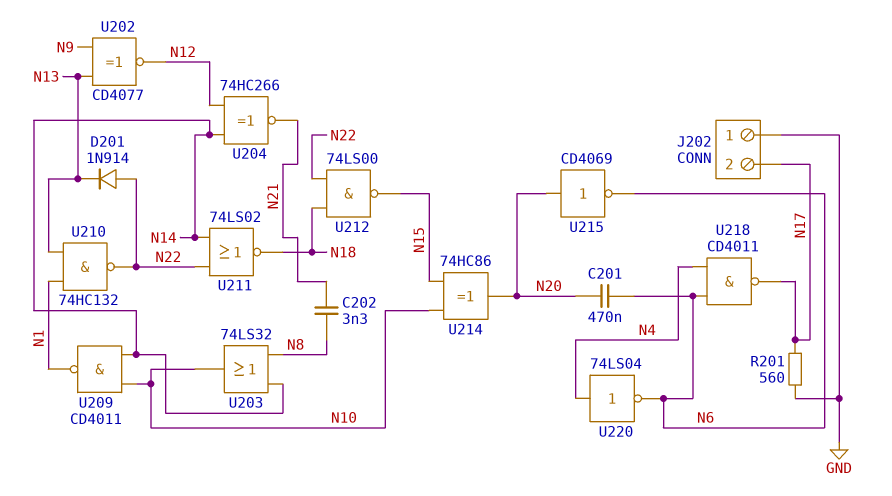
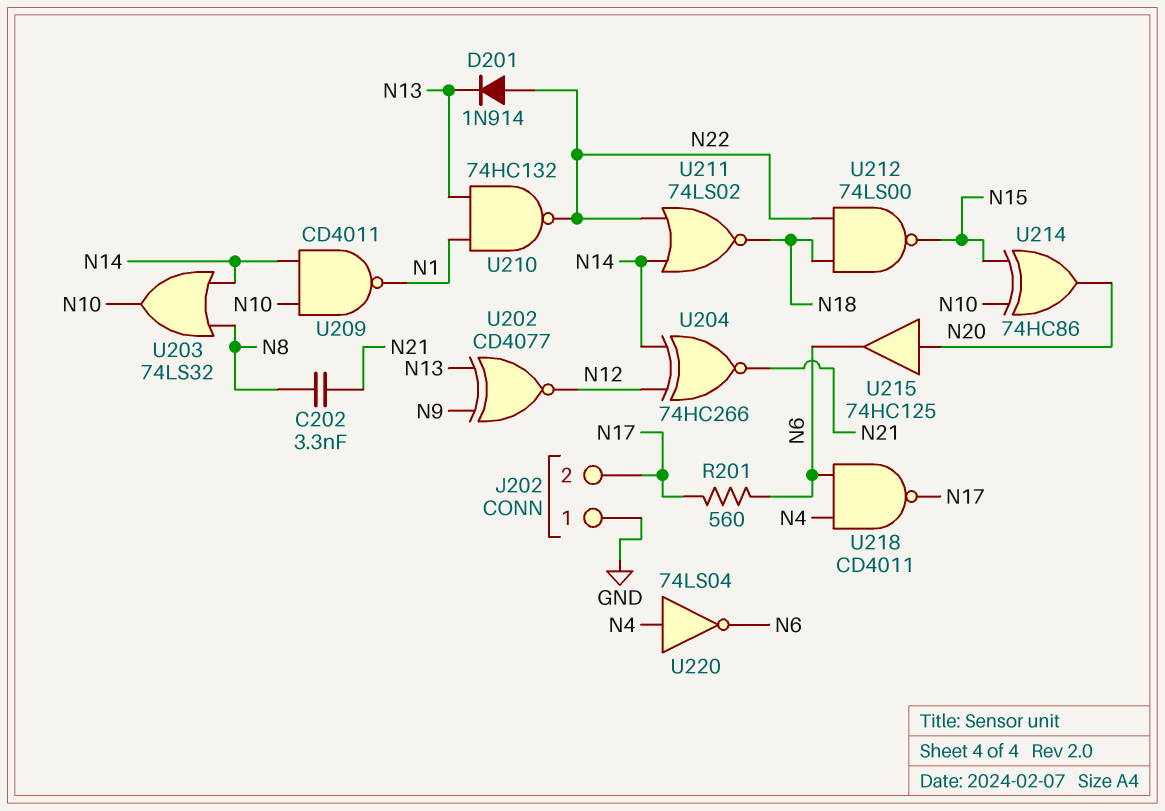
C201: 470nF (N6, N20) -> none
R201: 560 (GND, N17) -> 560 (N6, N17)
U215: NOT CD4069 (in N20, out N6) -> buffer 74HC125 (in N20, out N6)

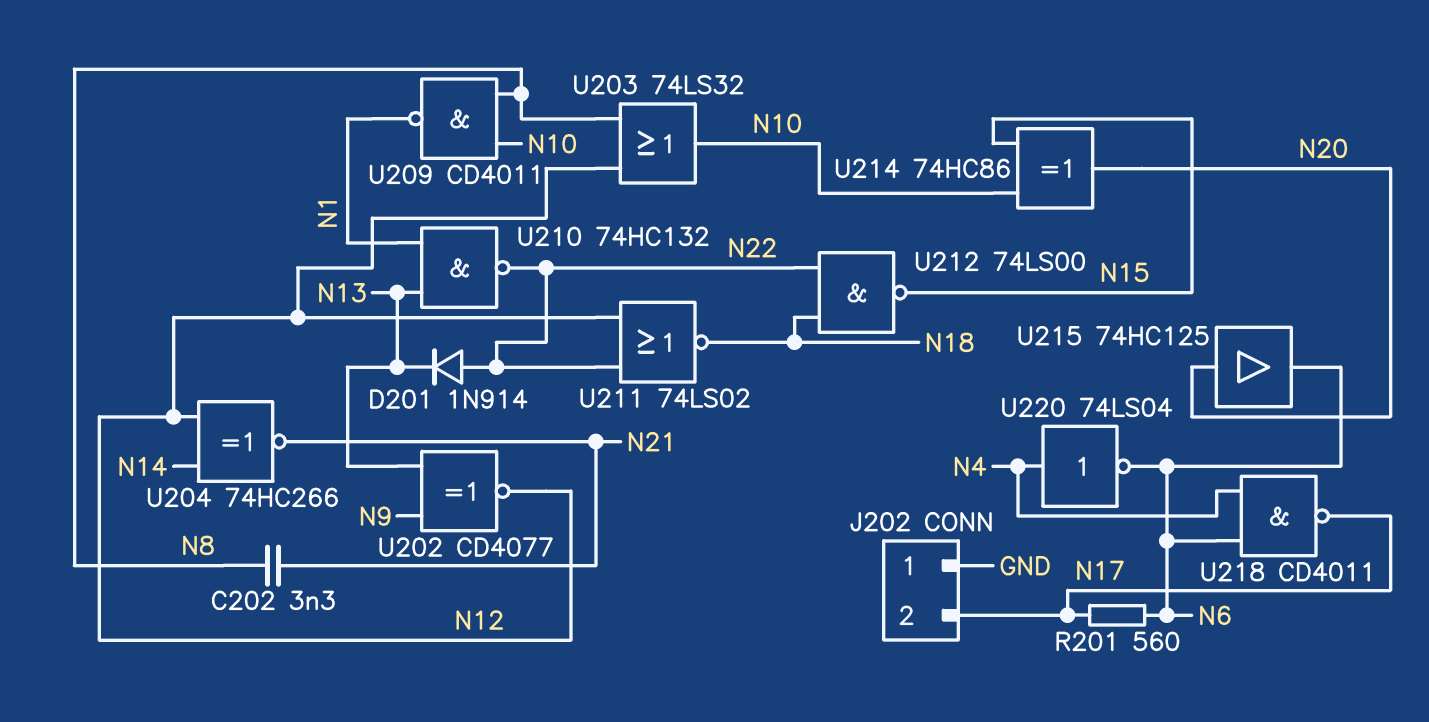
U203: OR 74LS32 (in N8, in N14, out N10) -> OR 74LS32 (in N8, in N12, out N10)
U209: NAND CD4011 (in N10, in N14, out N1) -> NAND CD4011 (in N8, in N10, out N1)
U211: NOR 74LS02 (in N14, in N22, out N18) -> NOR 74LS02 (in N12, in N22, out N18)

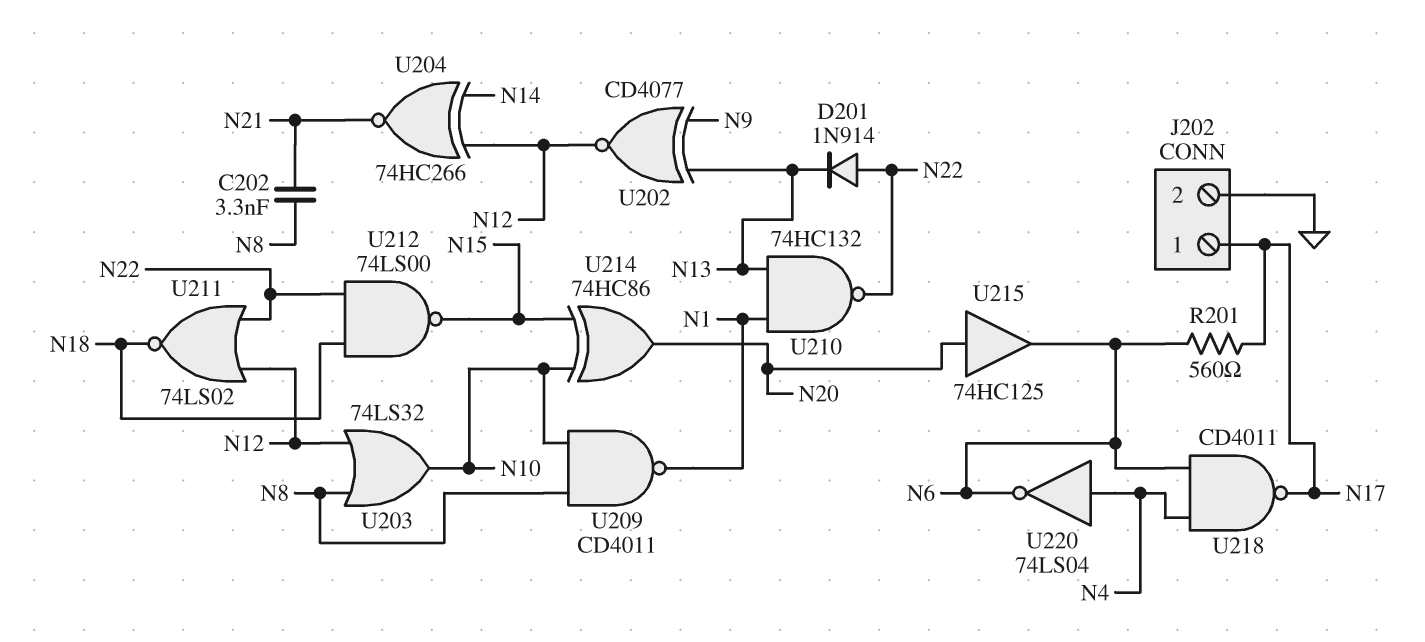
J202 pin 1: GND -> N17
J202 pin 2: N17 -> GND

